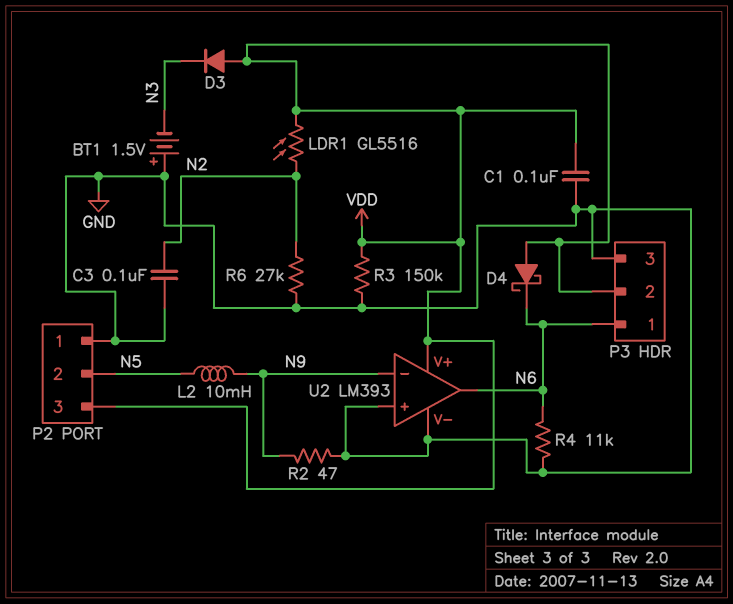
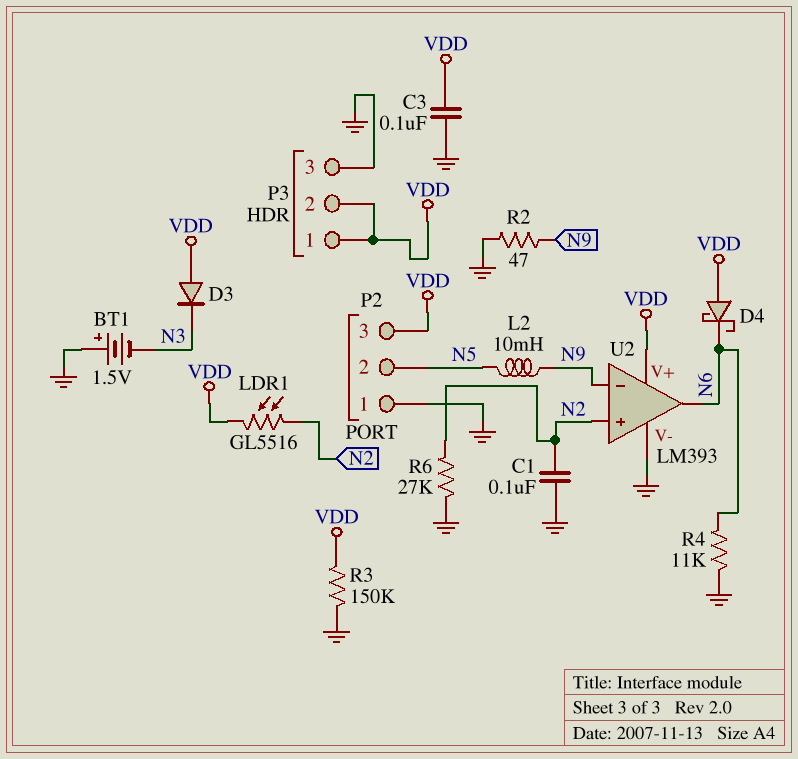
C1: 100nF (GND, VDD) -> 100nF (GND, N2)
C3: 100nF (GND, N2) -> 100nF (GND, VDD)
P3 pin 1: N6 -> VDD
U2 pin in+: GND -> N2

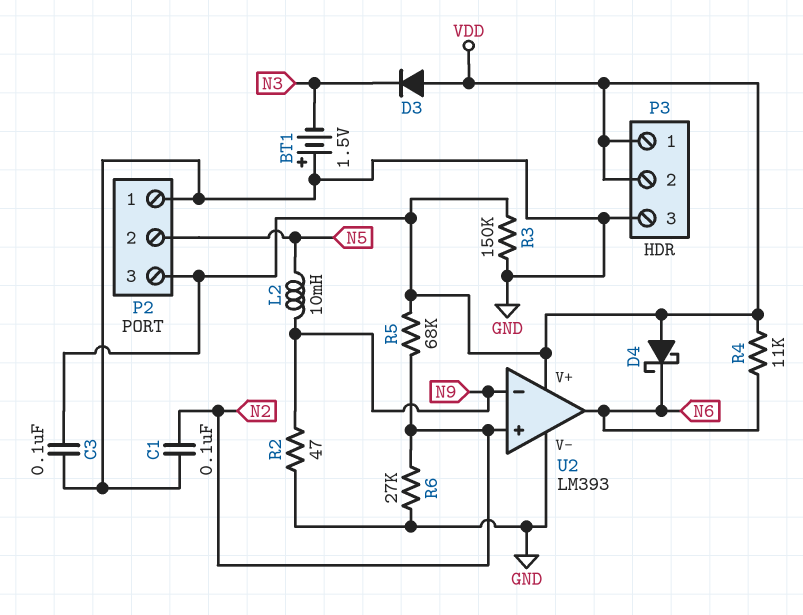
LDR1: GL5516 (N2, VDD) -> none
R4: 11k (GND, N6) -> 11k (N6, VDD)
R5: none -> 68k (N2, VDD)

